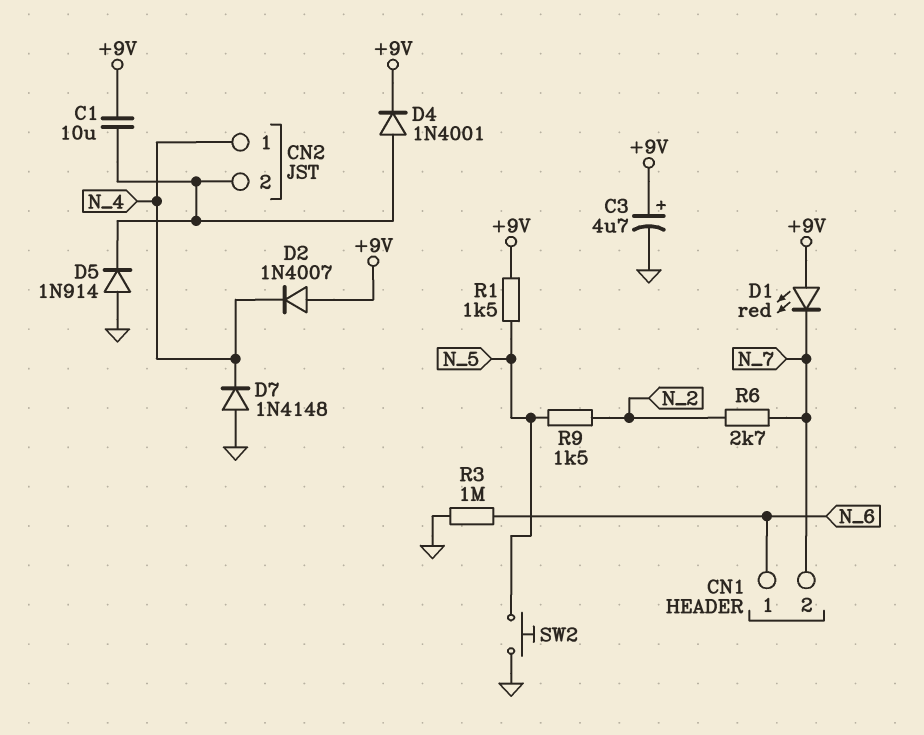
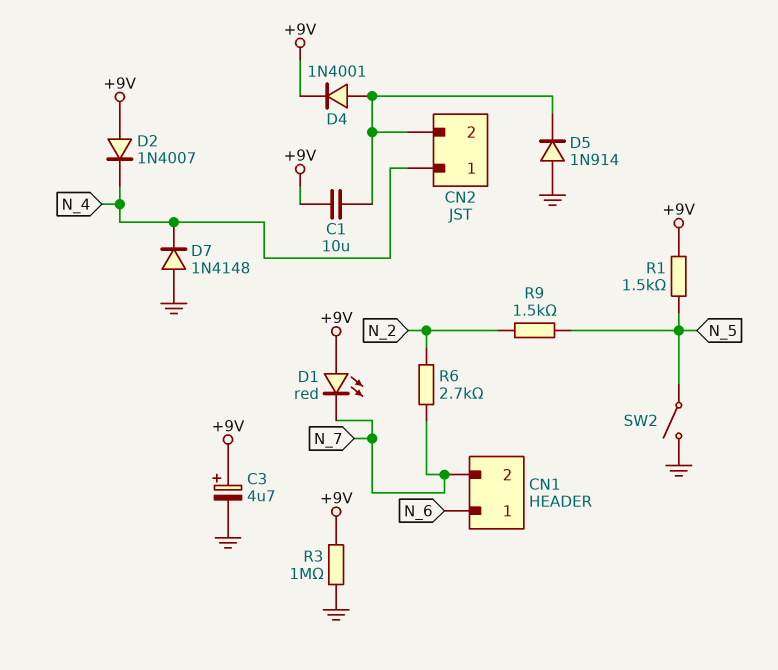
R3: 1M (GND, N_6) -> 1M (+9V, GND)
SW2: button (GND, N_5) -> switch (GND, N_5)

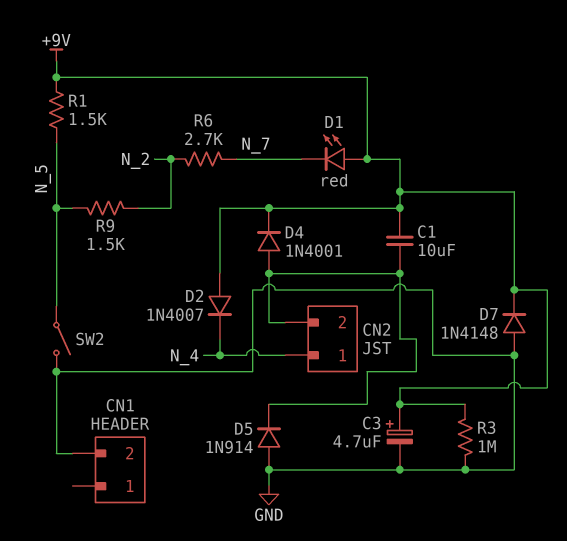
CN1 pin 1: N_6 -> none
CN1 pin 2: N_7 -> GND
D7: diode 1N4148 (A GND, K N_4) -> diode 1N4148 (A GND, K +9V)

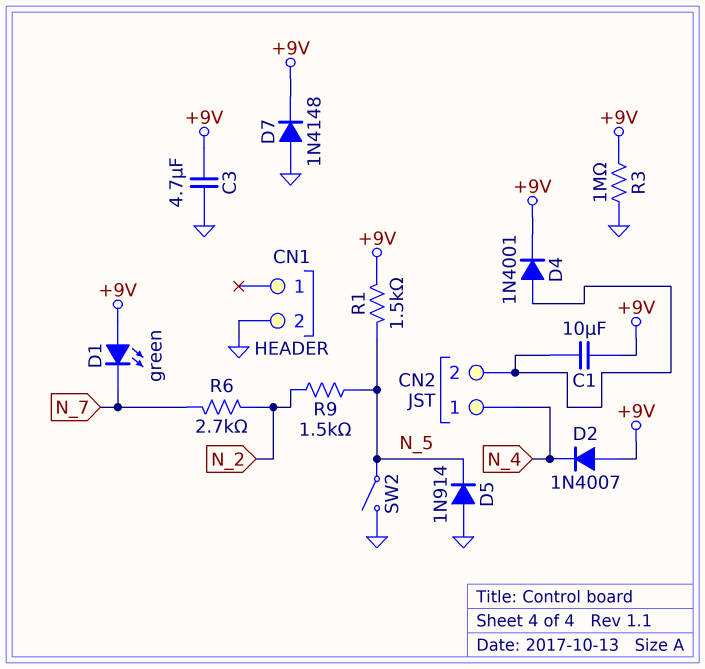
C3: 4.7uF (plus +9V, minus GND) -> 4.7uF (+9V, GND)
D1: LED red (A +9V, K N_7) -> LED green (A +9V, K N_7)
D5: diode 1N914 (A GND, K CN2/2) -> diode 1N914 (A GND, K N_5)

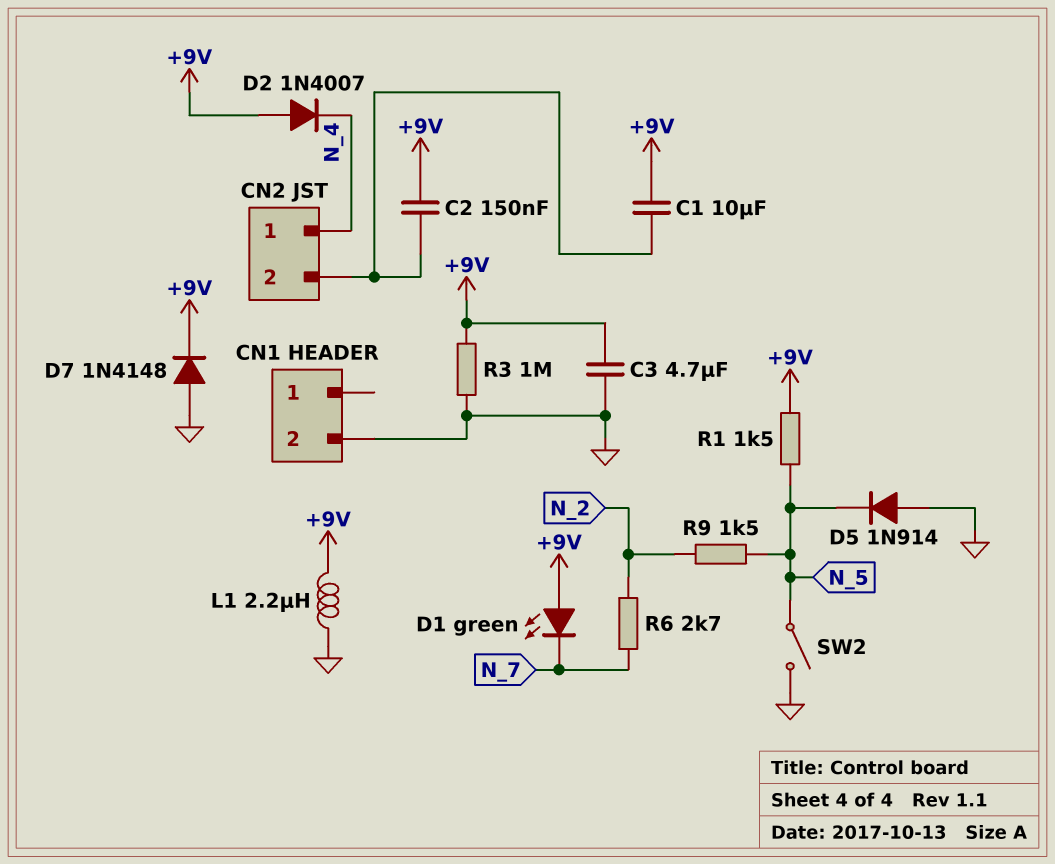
C2: none -> 150nF (+9V, CN2/2)
D4: diode 1N4001 (A CN2/2, K +9V) -> none
L1: none -> 2.2uH (+9V, GND)

